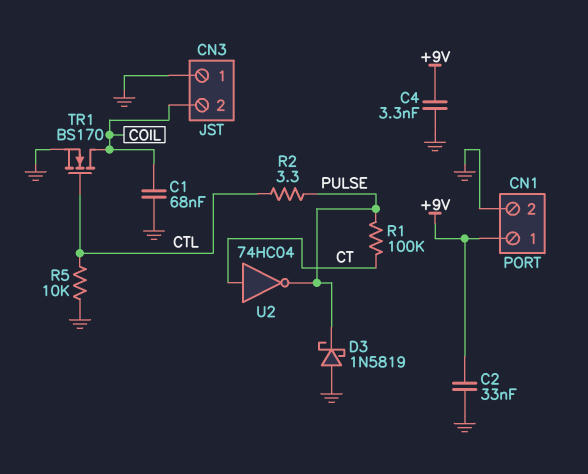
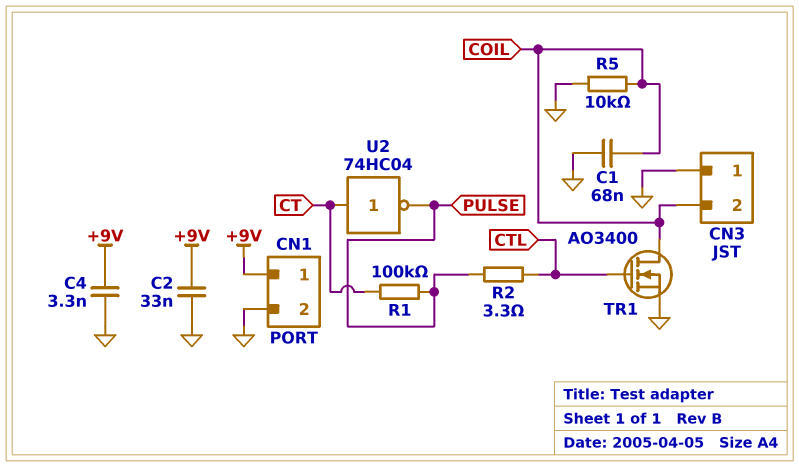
D3: schottky 1N5819 (A GND, K PULSE) -> none
R5: 10k (CTL, GND) -> 10k (COIL, GND)
TR1: NMOS BS170 (G CTL, D COIL, S GND) -> NMOS AO3400 (G CTL, D COIL, S GND)

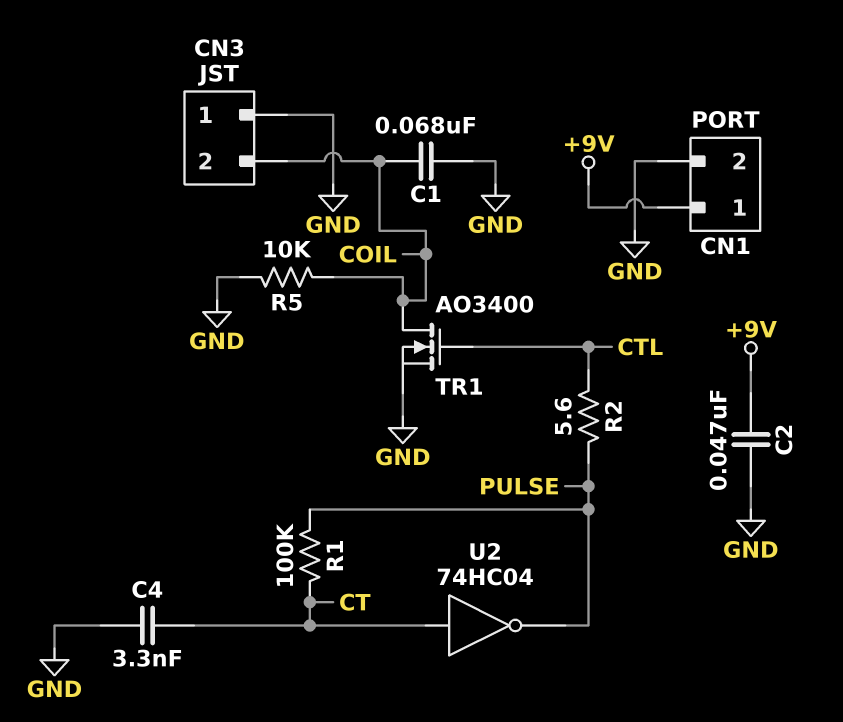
C2: 33nF (+9V, GND) -> 47nF (+9V, GND)
C4: 3.3nF (+9V, GND) -> 3.3nF (CT, GND)
R2: 3.3 (CTL, PULSE) -> 5.6 (CTL, PULSE)

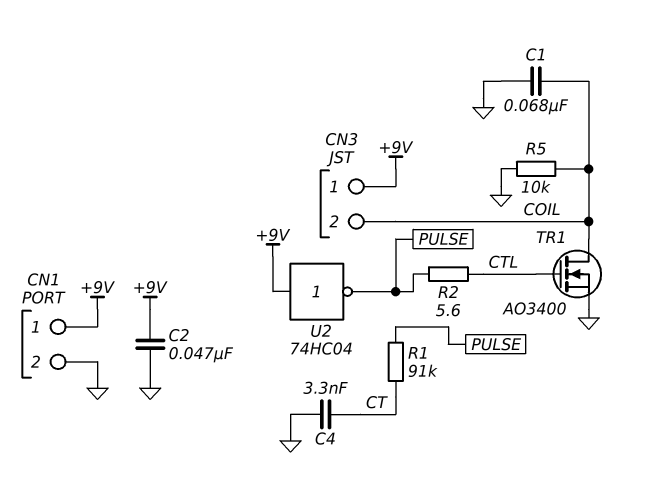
CN3 pin 1: GND -> +9V
R1: 100k (CT, PULSE) -> 91k (CT, PULSE)
U2: NOT 74HC04 (in CT, out PULSE) -> NOT 74HC04 (in +9V, out PULSE)

